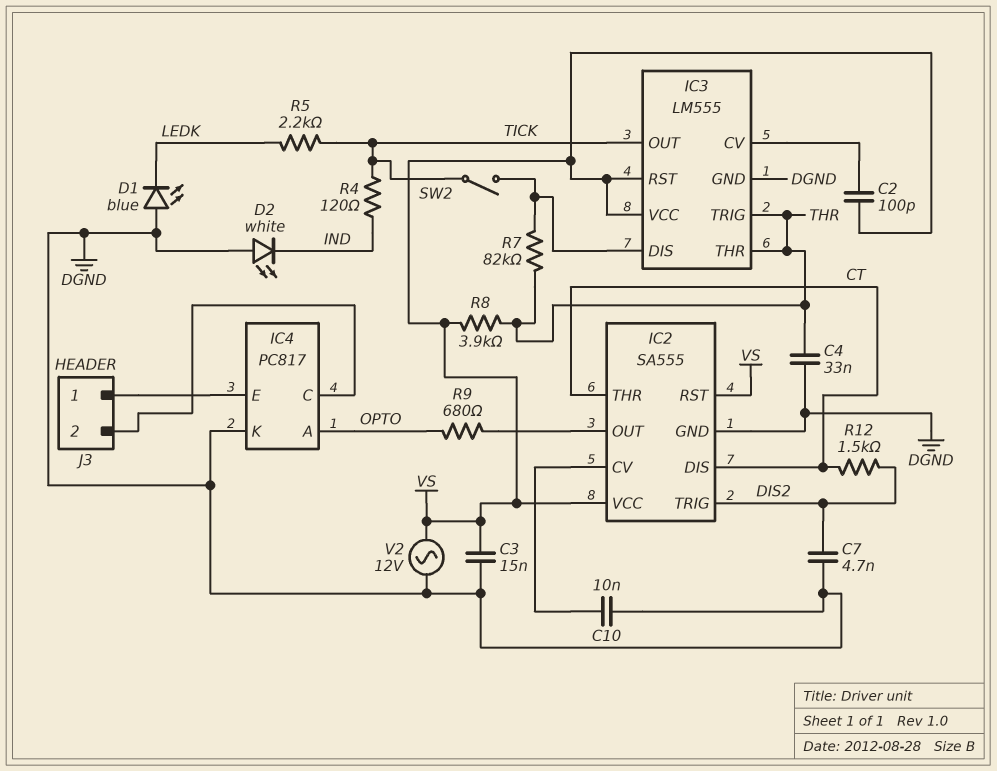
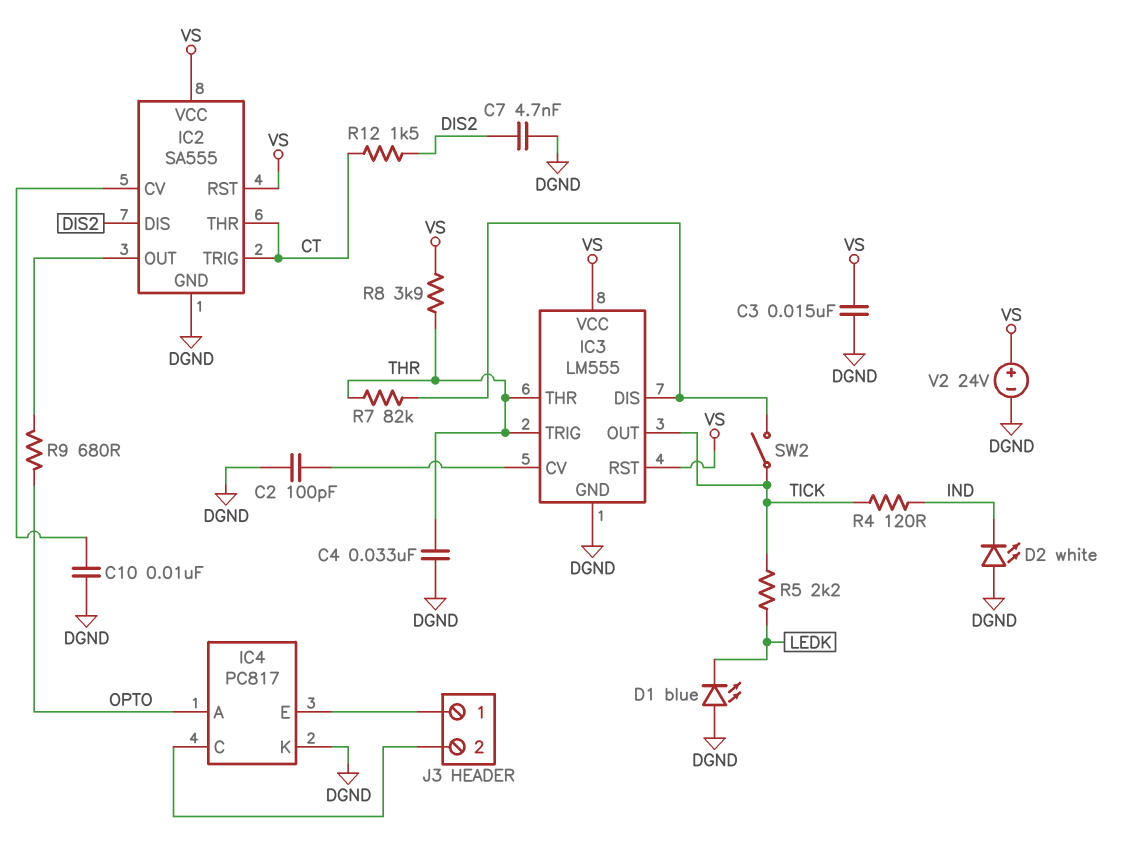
C2: 100pF (IC3/CV, VS) -> 100pF (DGND, IC3/CV)
IC2 pin DIS: CT -> DIS2
IC2 pin TRIG: DIS2 -> CT
V2: AC 12V (DGND, VS) -> 24V (plus VS, minus DGND)

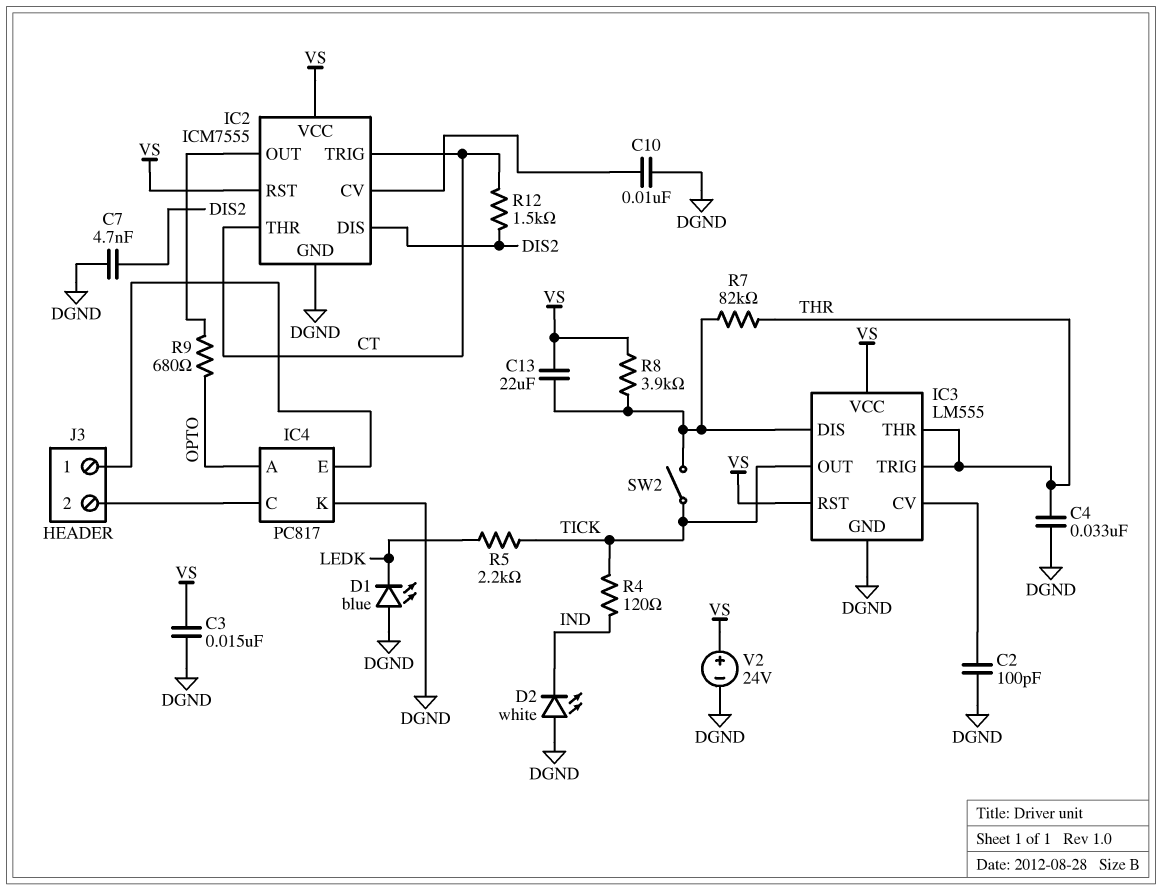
C13: none -> 22uF (IC3/DIS, VS)
IC2: SA555 -> ICM7555
R8: 3.9k (THR, VS) -> 3.9k (IC3/DIS, VS)

